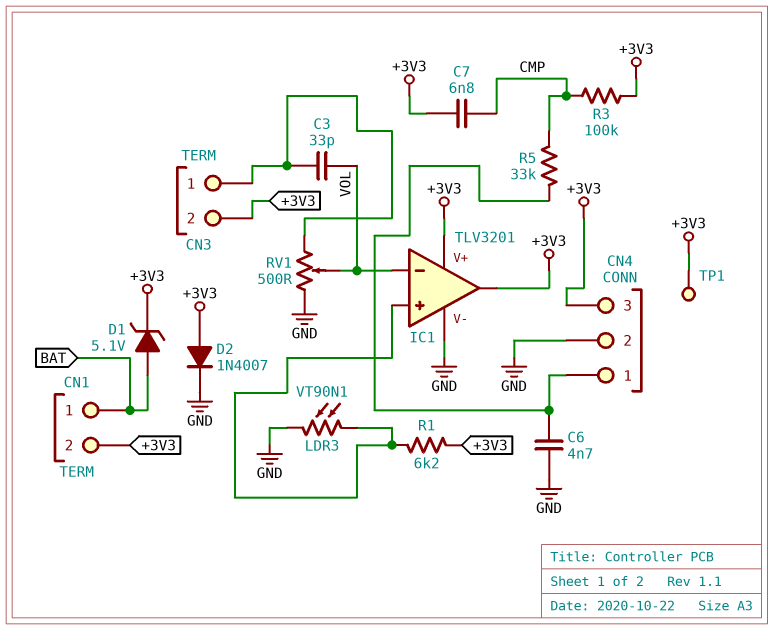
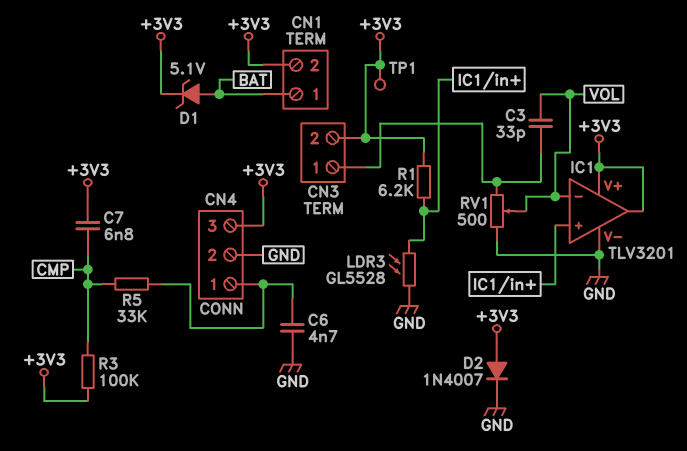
LDR3: VT90N1 (GND, IC1/in+) -> GL5528 (GND, IC1/in+)

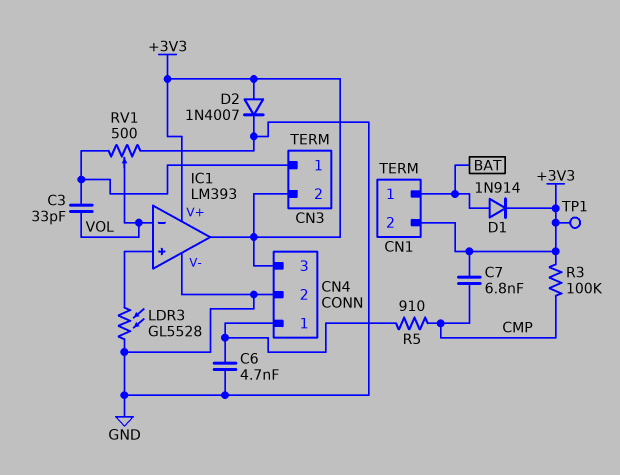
D1: zener 5.1V (A BAT, K +3V3) -> diode 1N914 (A BAT, K +3V3)
IC1: TLV3201 -> LM393
R1: 6.2k (+3V3, IC1/in+) -> none
R5: 33k (CMP, CN4/1) -> 910 (CMP, CN4/1)

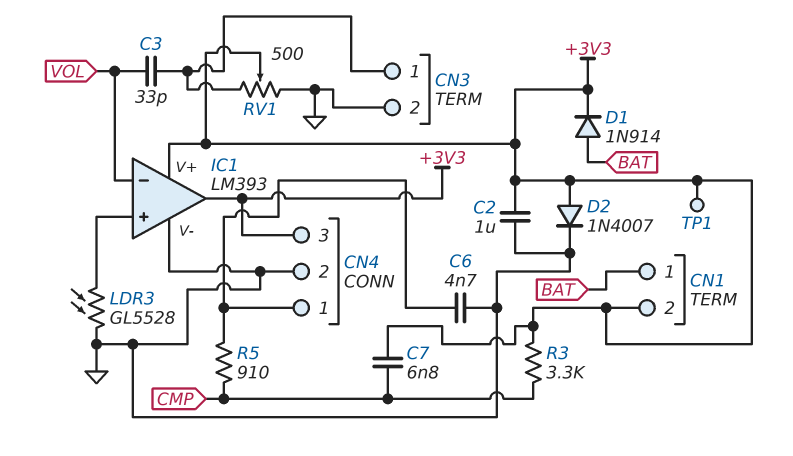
C2: none -> 1uF (+3V3, GND)
CN3 pin 2: +3V3 -> GND
R3: 100k (+3V3, CMP) -> 3.3k (+3V3, CMP)
RV1: 500 (CN3/1, GND, wiper VOL) -> 500 (CN3/1, GND, wiper +3V3)

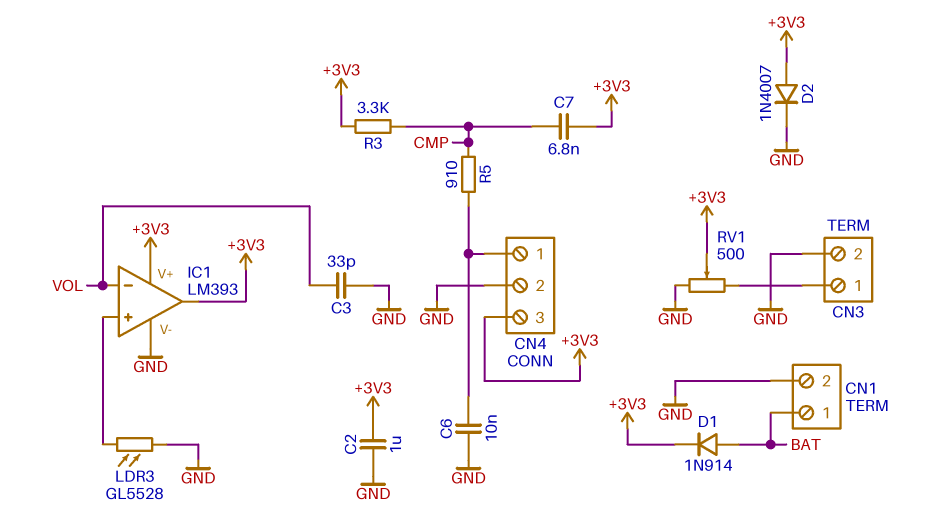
C3: 33pF (CN3/1, VOL) -> 33pF (GND, VOL)
C6: 4.7nF (CN4/1, GND) -> 10nF (CN4/1, GND)
CN1 pin 2: +3V3 -> GND
TP1: test point (+3V3) -> none

